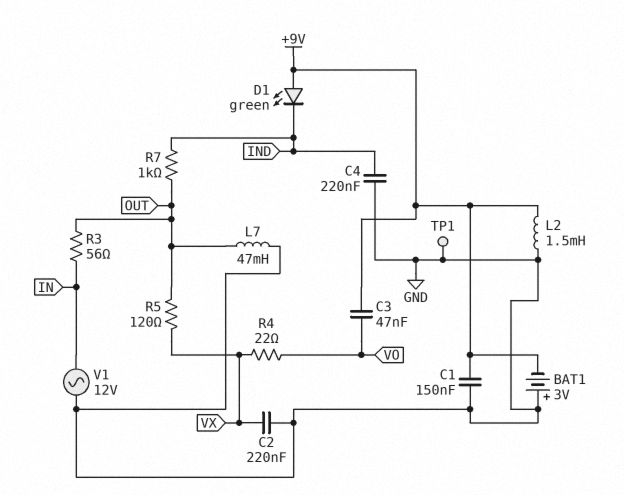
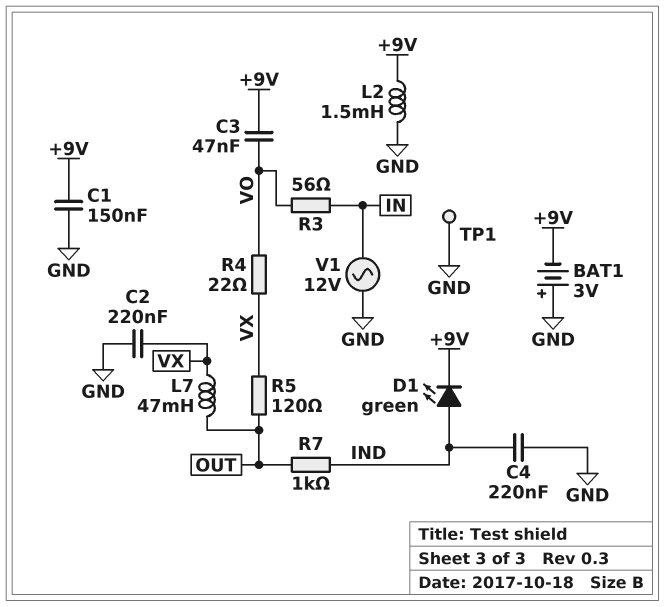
D1: LED green (A +9V, K IND) -> LED green (A IND, K +9V)
L7: 47mH (GND, OUT) -> 47mH (OUT, VX)
R3: 56 (IN, OUT) -> 56 (IN, VO)

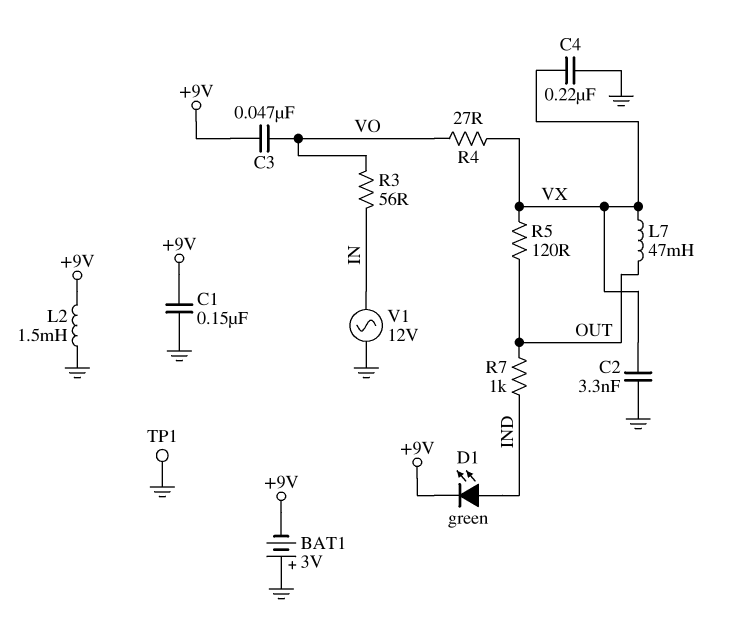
C2: 220nF (GND, VX) -> 3.3nF (GND, VX)
C4: 220nF (GND, IND) -> 220nF (GND, VX)
R4: 22 (VO, VX) -> 27 (VO, VX)

